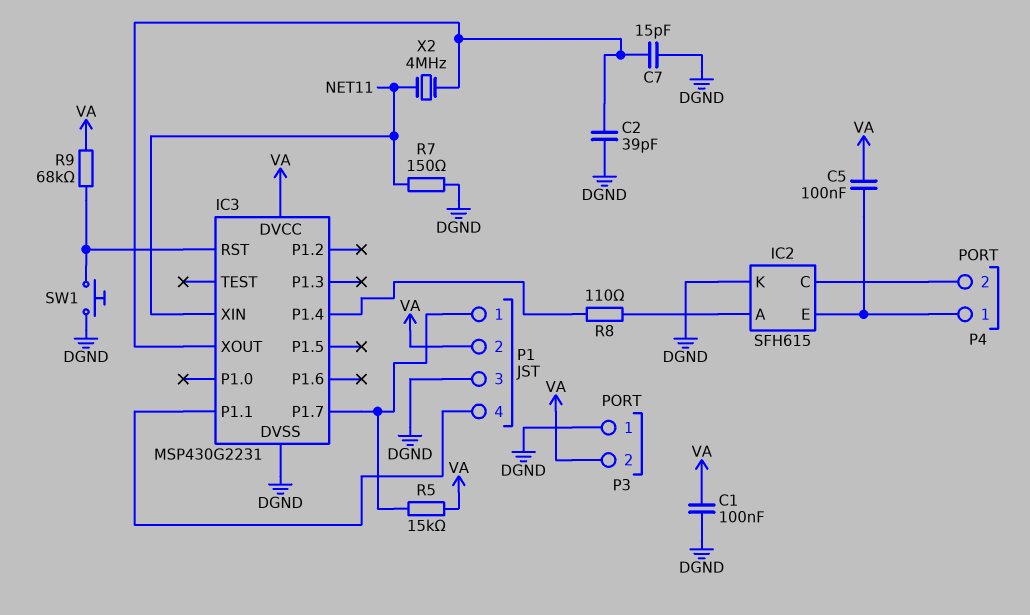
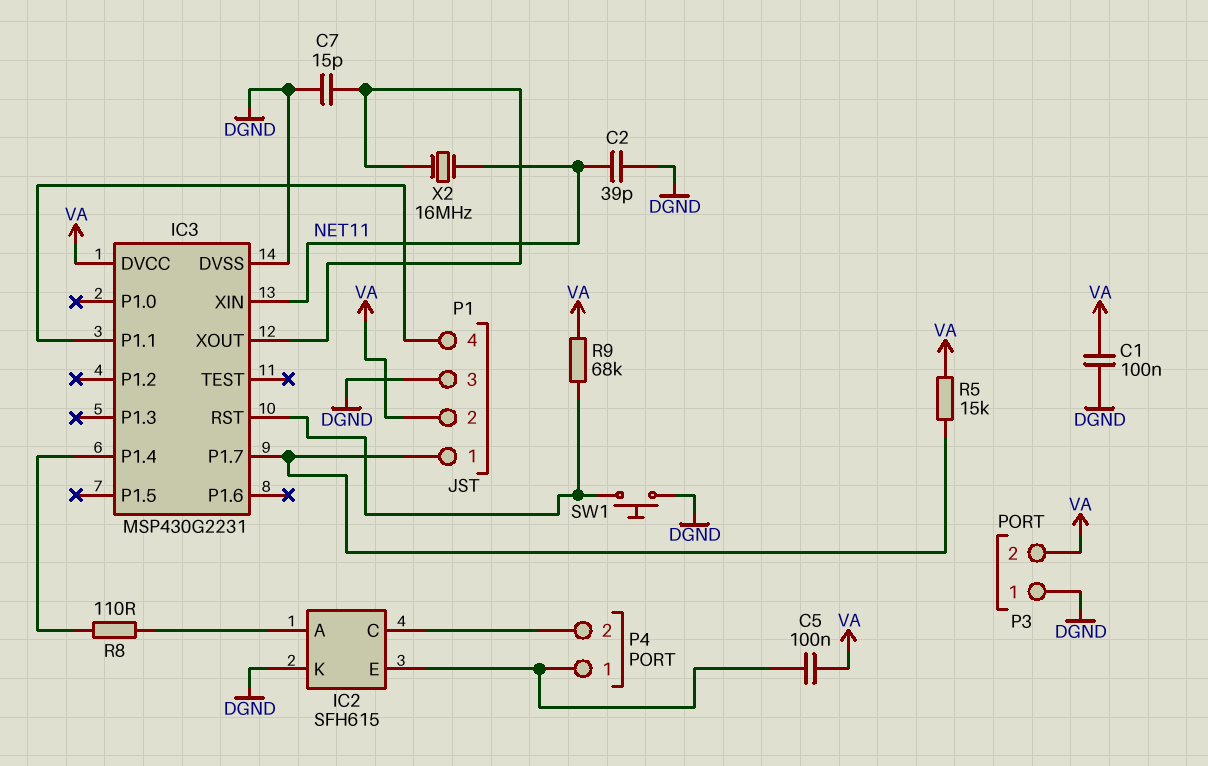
C2: 39pF (DGND, IC3/XOUT) -> 39pF (DGND, NET11)
R7: 150 (DGND, NET11) -> none
X2: 4MHz (IC3/XOUT, NET11) -> 16MHz (IC3/XOUT, NET11)

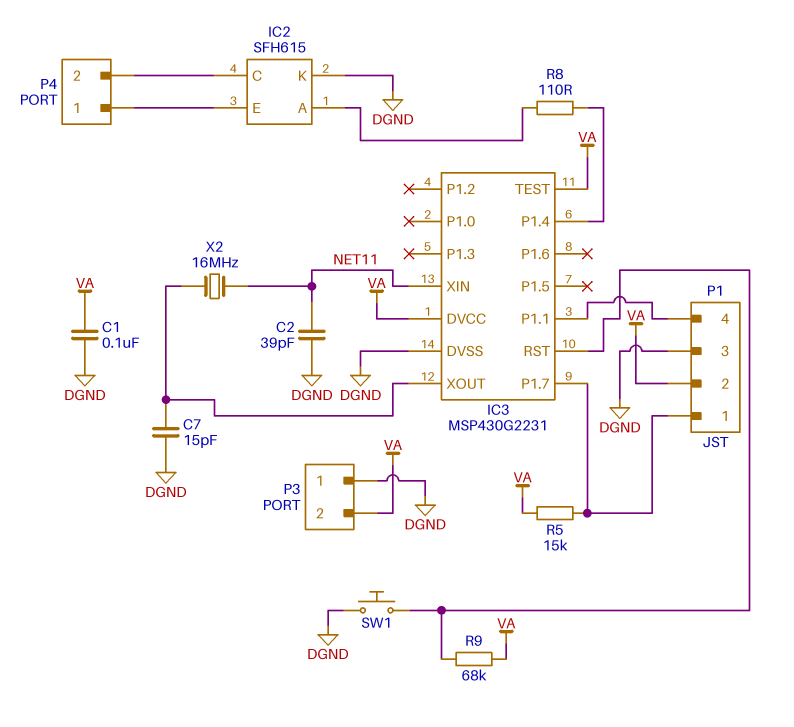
C5: 100nF (IC2/E, VA) -> none
IC3 pin TEST: none -> VA

